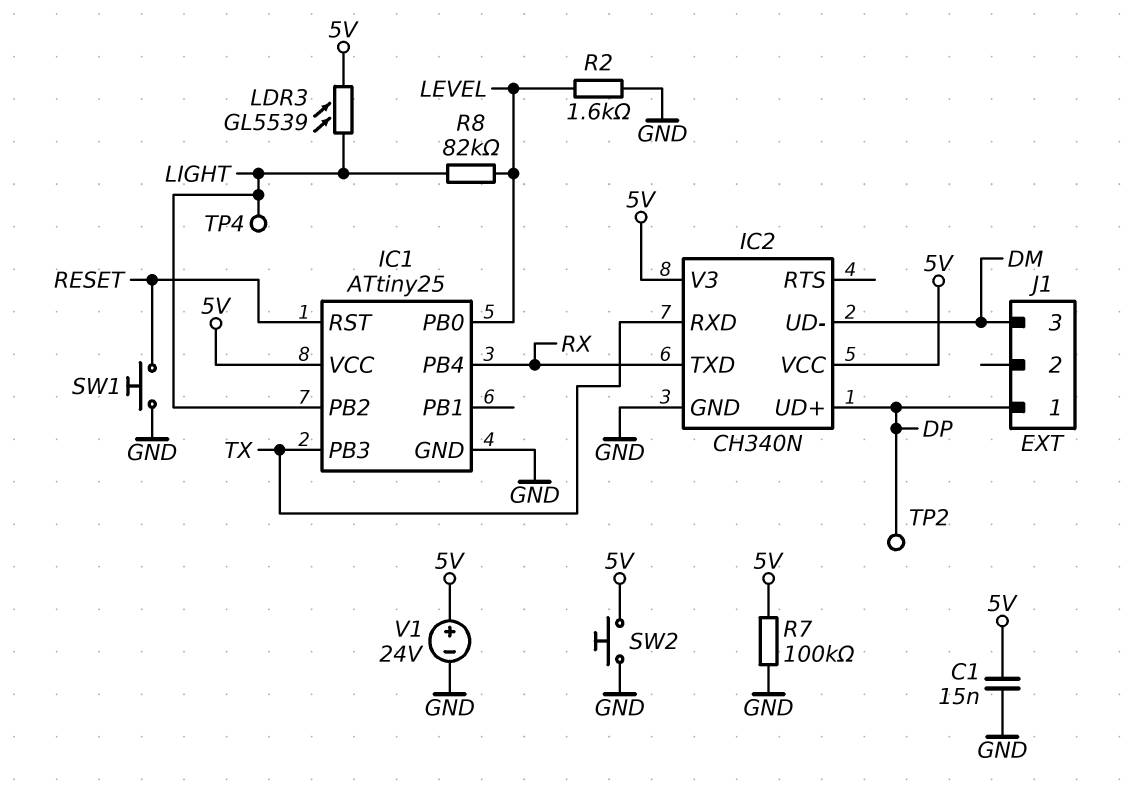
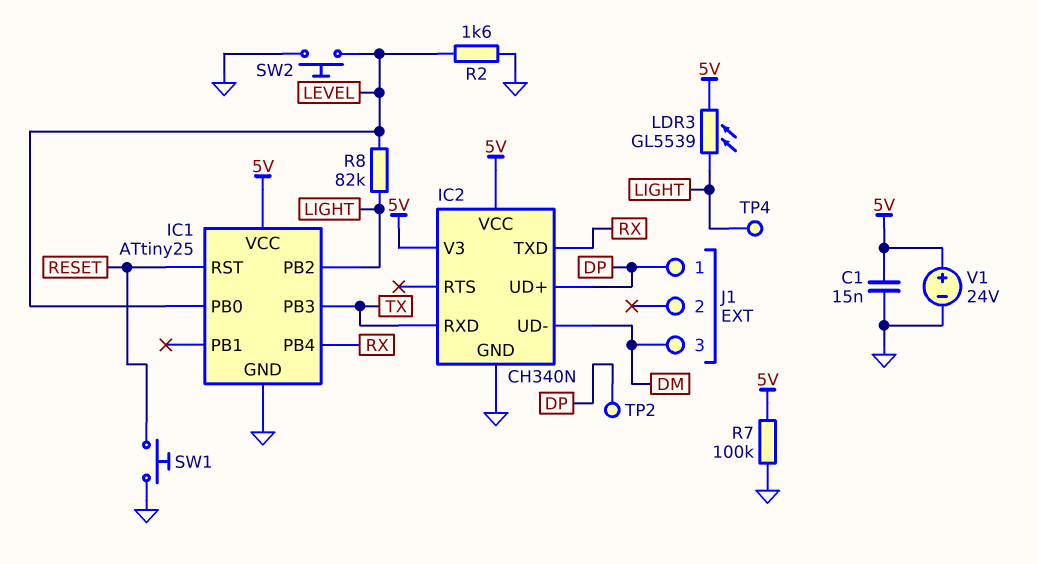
SW2: button (5V, GND) -> button (GND, LEVEL)

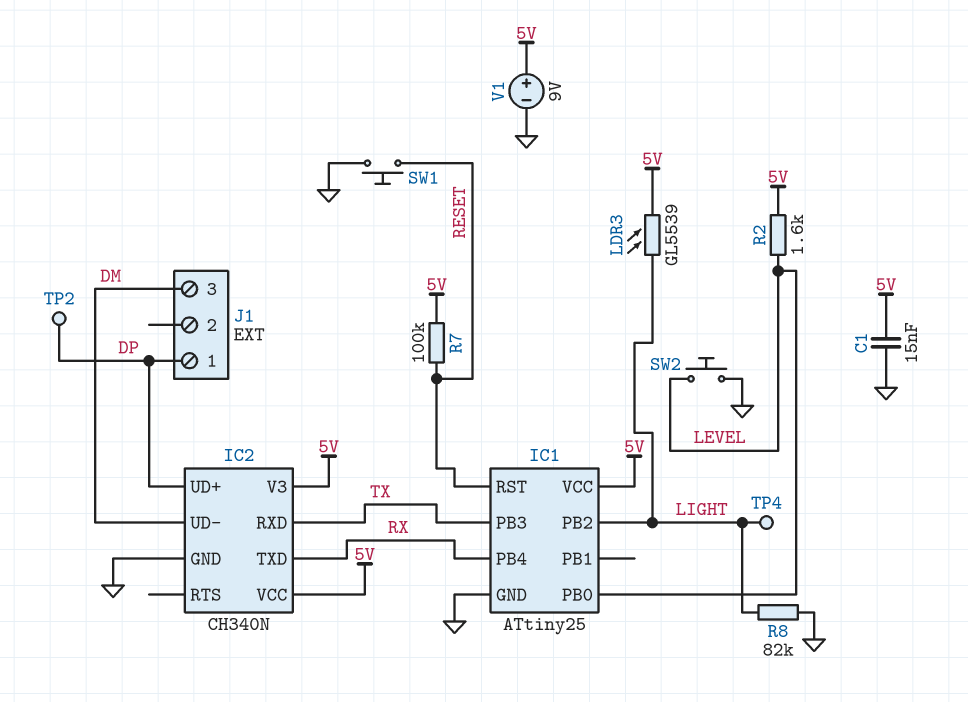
R2: 1.6k (GND, LEVEL) -> 1.6k (5V, LEVEL)
R7: 100k (5V, GND) -> 100k (5V, RESET)
R8: 82k (LEVEL, LIGHT) -> 82k (GND, LIGHT)
V1: 24V (plus 5V, minus GND) -> 9V (plus 5V, minus GND)

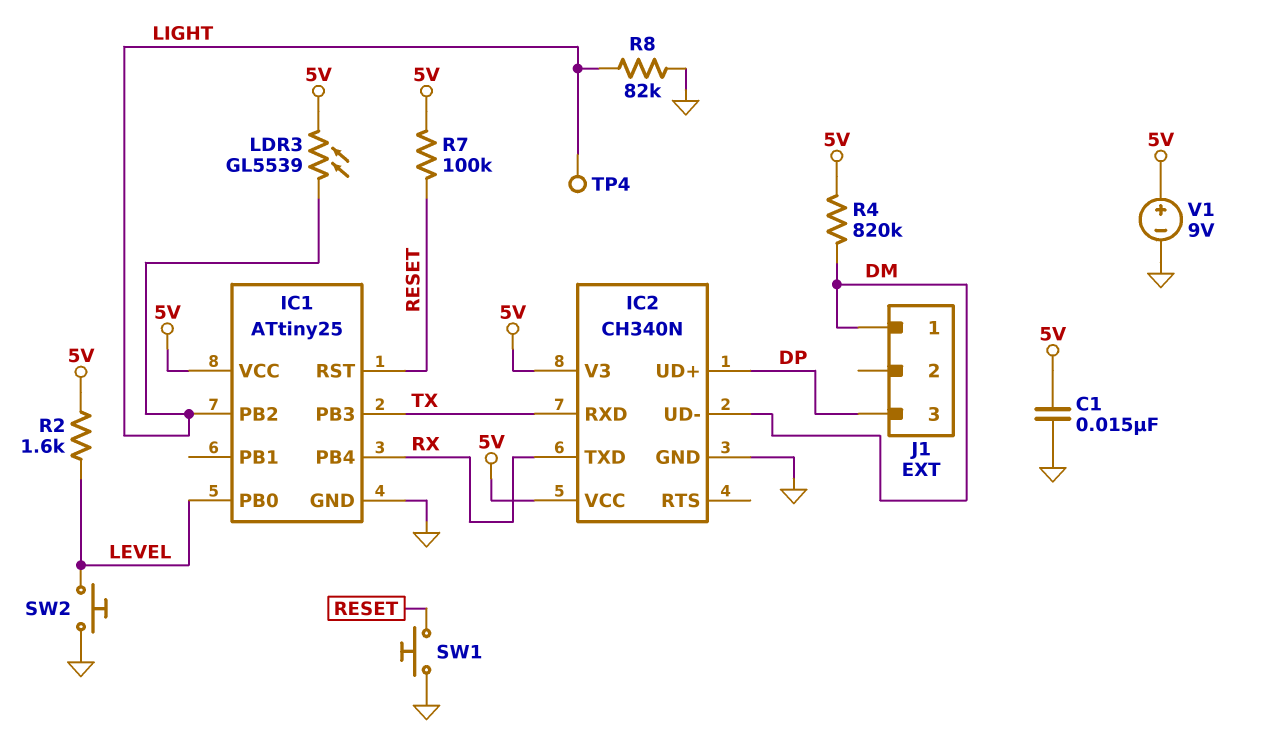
J1 pin 1: DP -> DM
J1 pin 3: DM -> DP
R4: none -> 820k (5V, DM)
TP2: test point (DP) -> none

